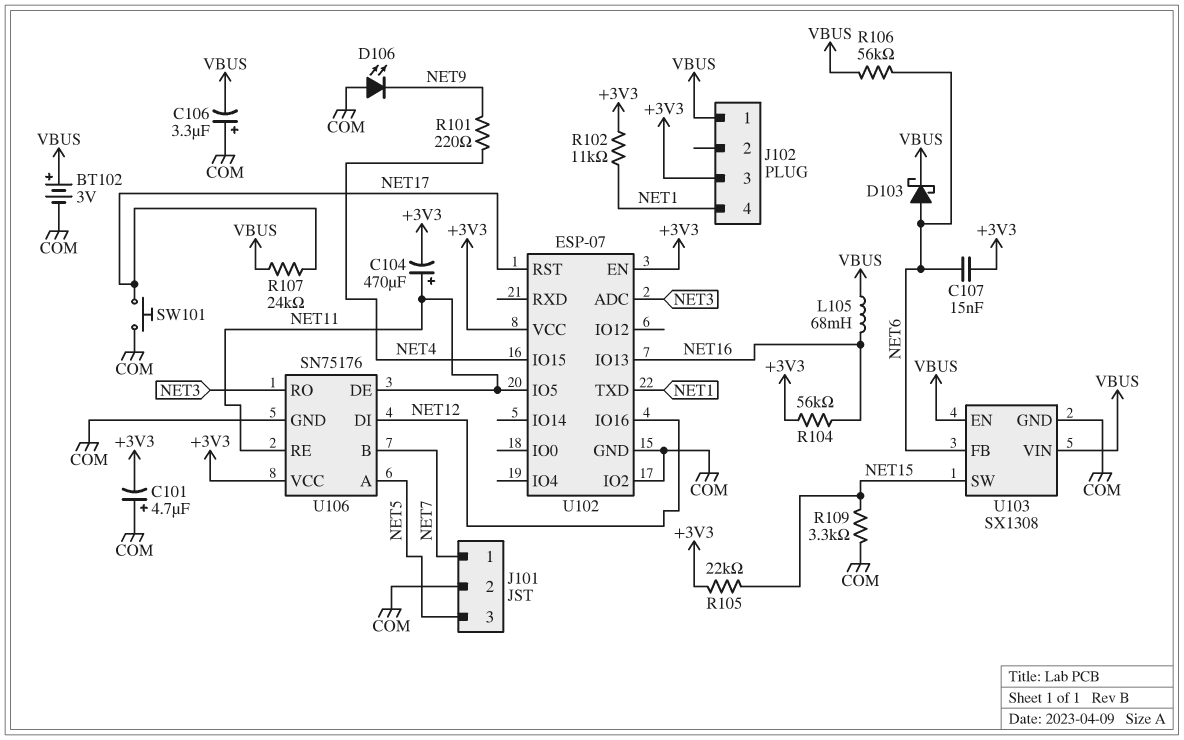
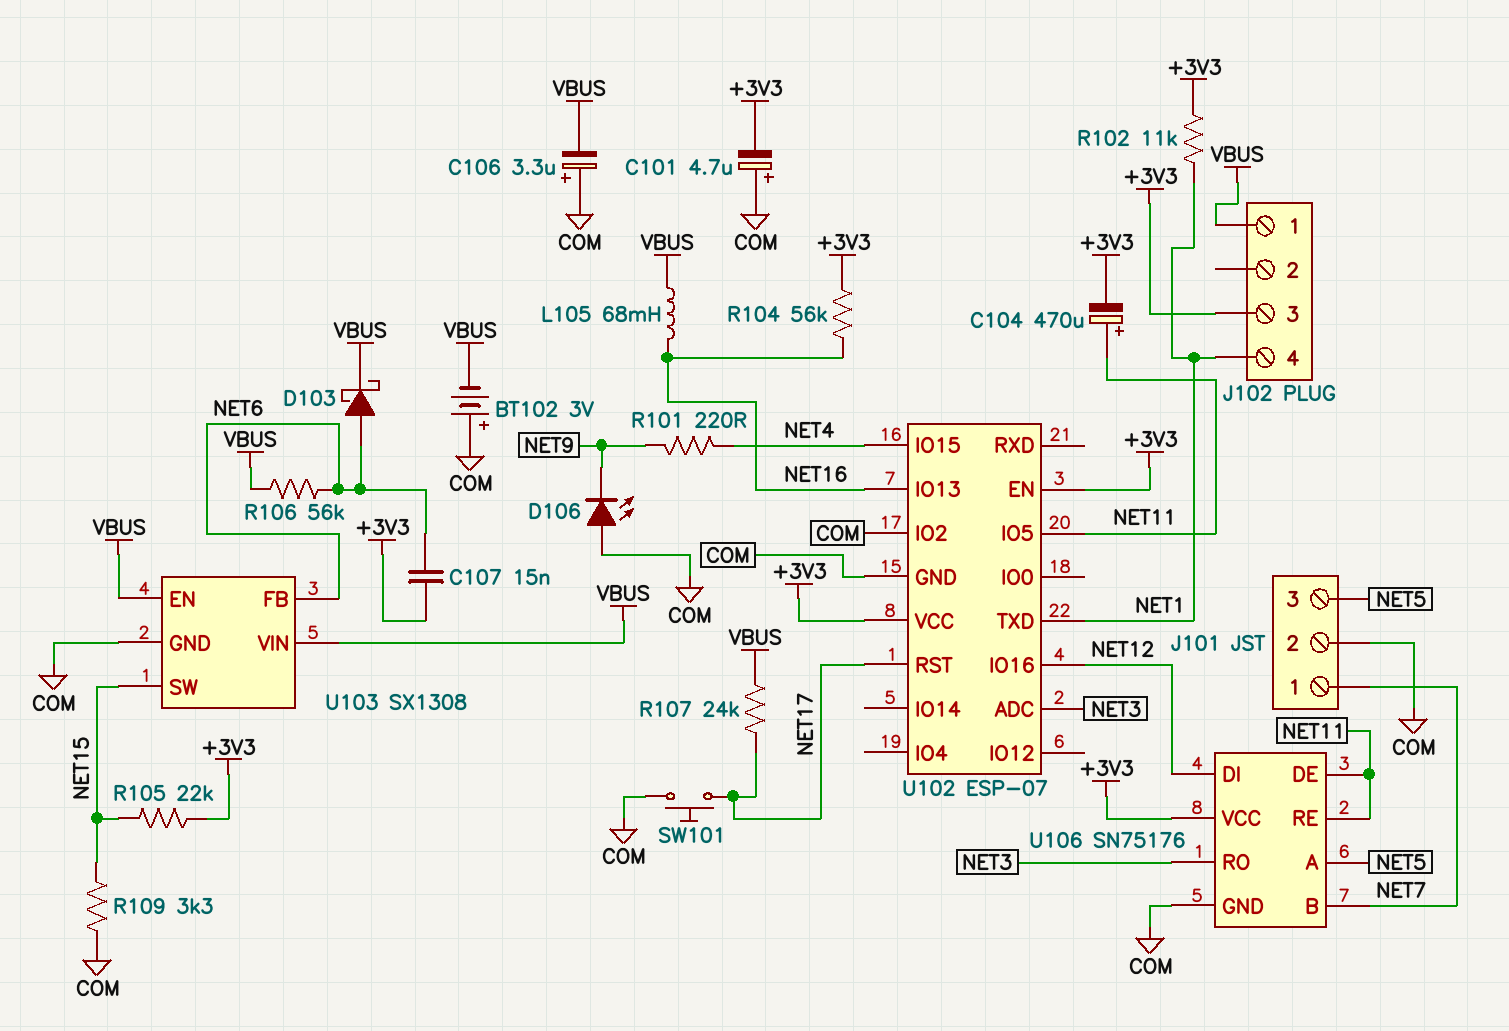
BT102: 3V (plus VBUS, minus COM) -> 3V (plus COM, minus VBUS)

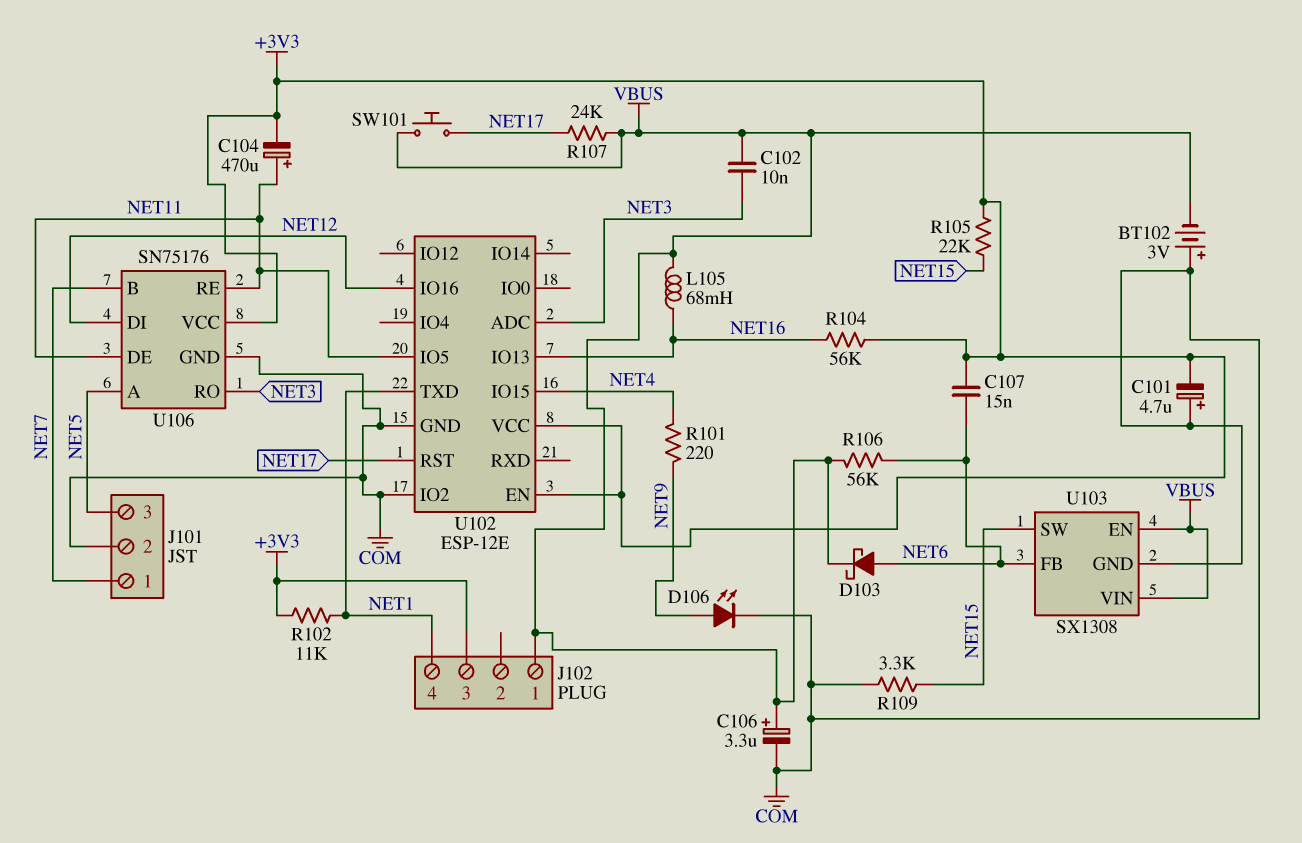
C102: none -> 10nF (NET3, VBUS)
C106: 3.3uF (plus COM, minus VBUS) -> 3.3uF (plus VBUS, minus COM)
D106: LED (A COM, K NET9) -> LED (A NET9, K COM)
SW101: button (COM, NET17) -> button (NET17, VBUS)
U102: ESP-07 -> ESP-12E

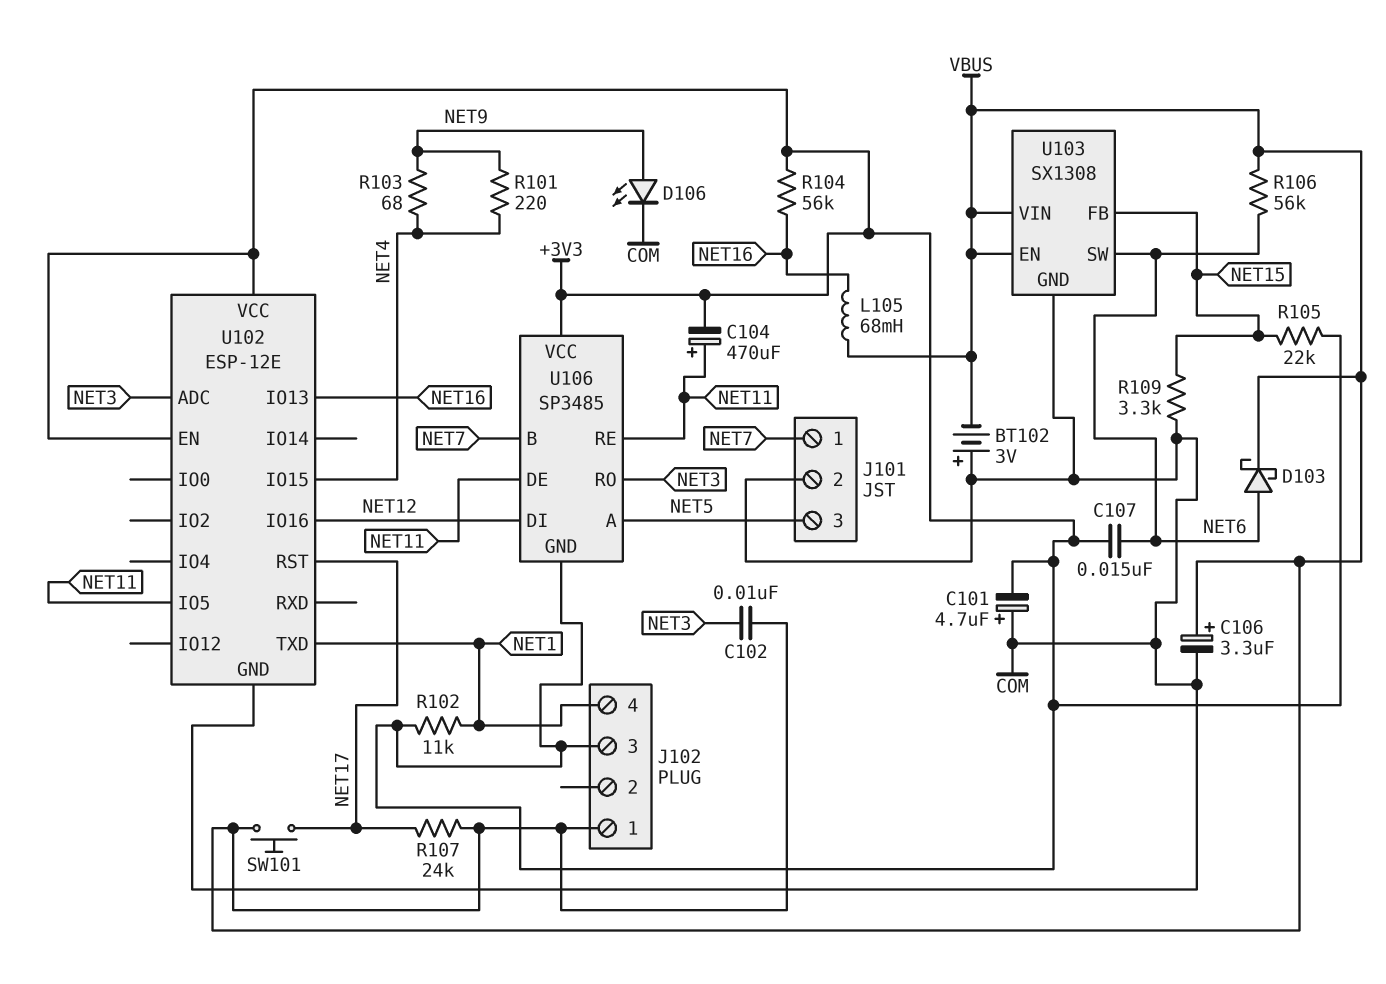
R103: none -> 68 (NET4, NET9)
U102 pin IO2: COM -> none
U103 pin FB: NET6 -> NET15
U103 pin SW: NET15 -> NET6
U106: SN75176 -> SP3485
U106 pin GND: COM -> +3V3

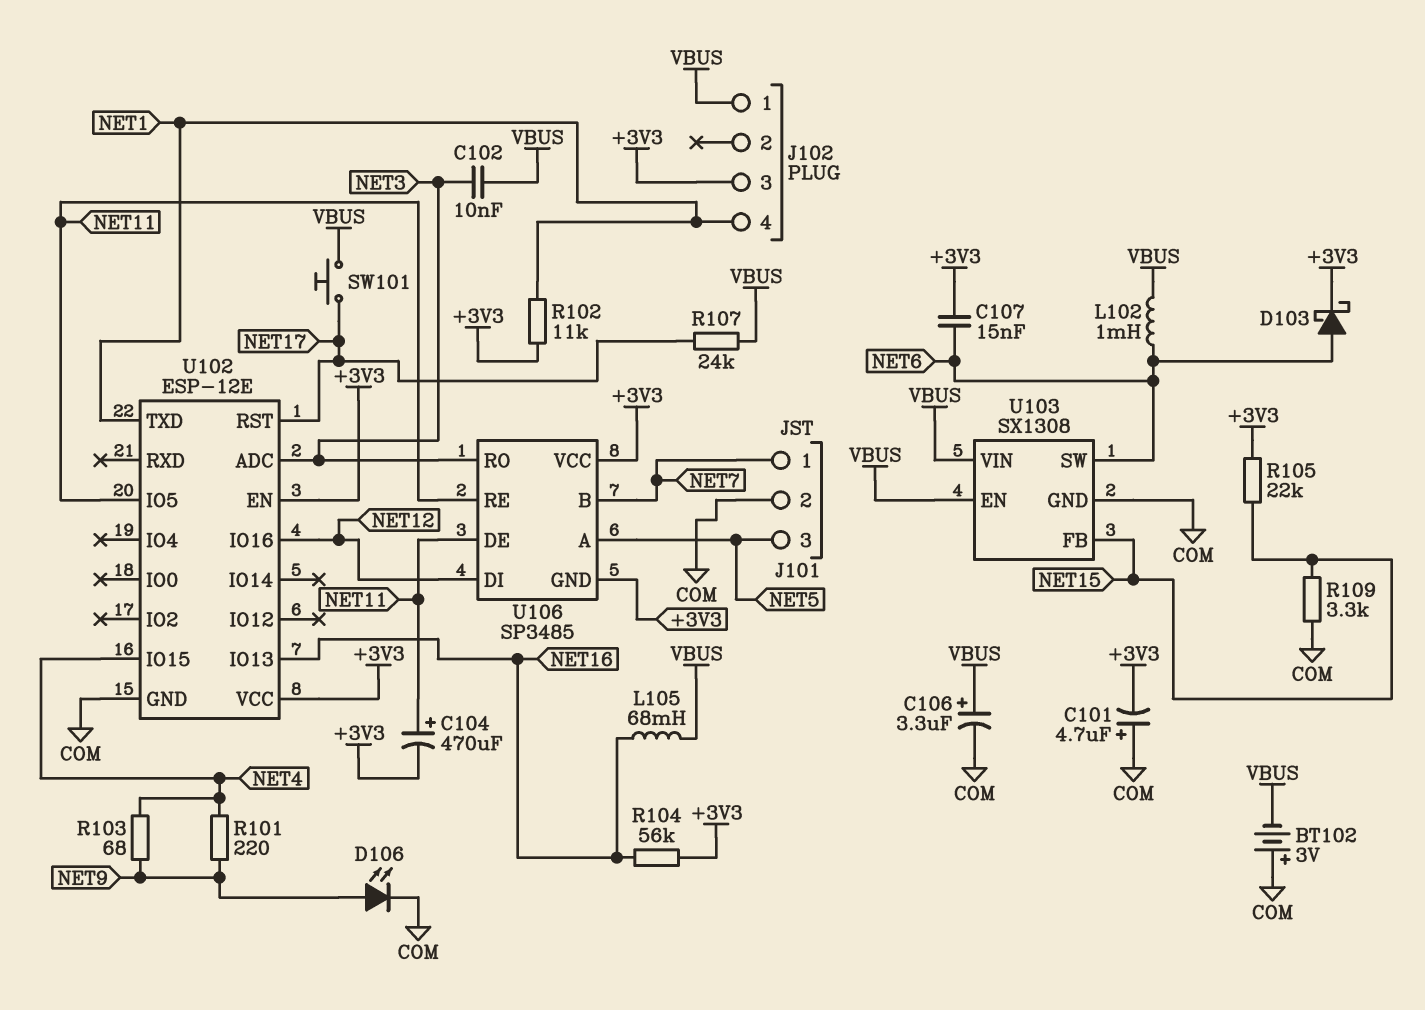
D103: schottky (A NET6, K VBUS) -> schottky (A NET6, K +3V3)
L102: none -> 1mH (NET6, VBUS)
R106: 56k (NET6, VBUS) -> none

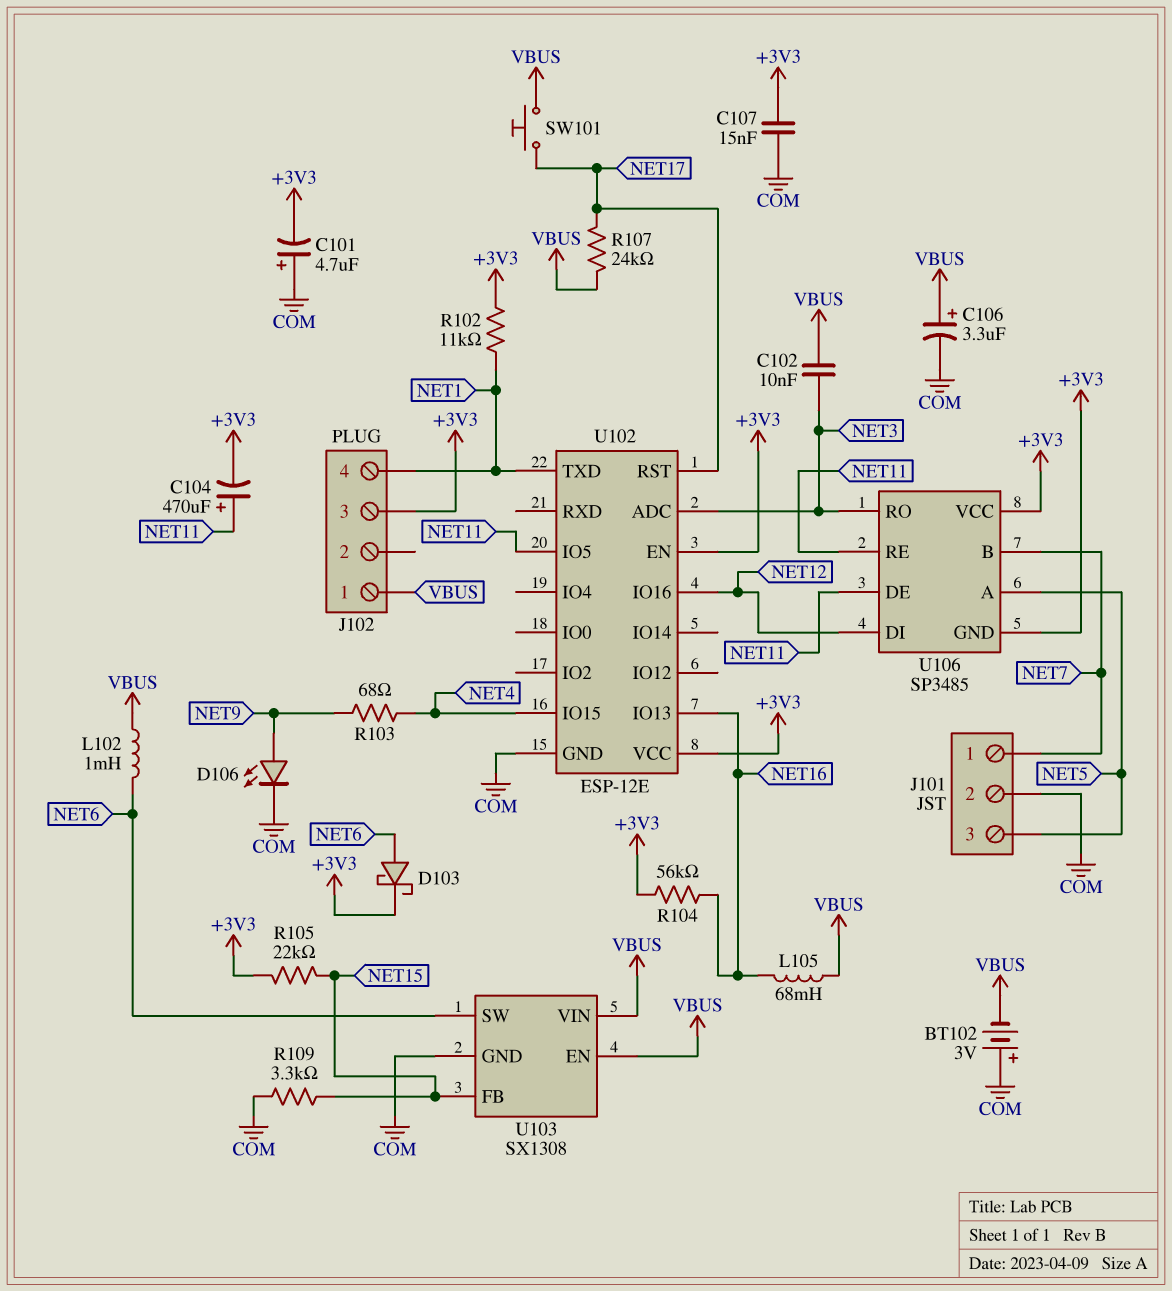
C107: 15nF (+3V3, NET6) -> 15nF (+3V3, COM)
R101: 220 (NET4, NET9) -> none

